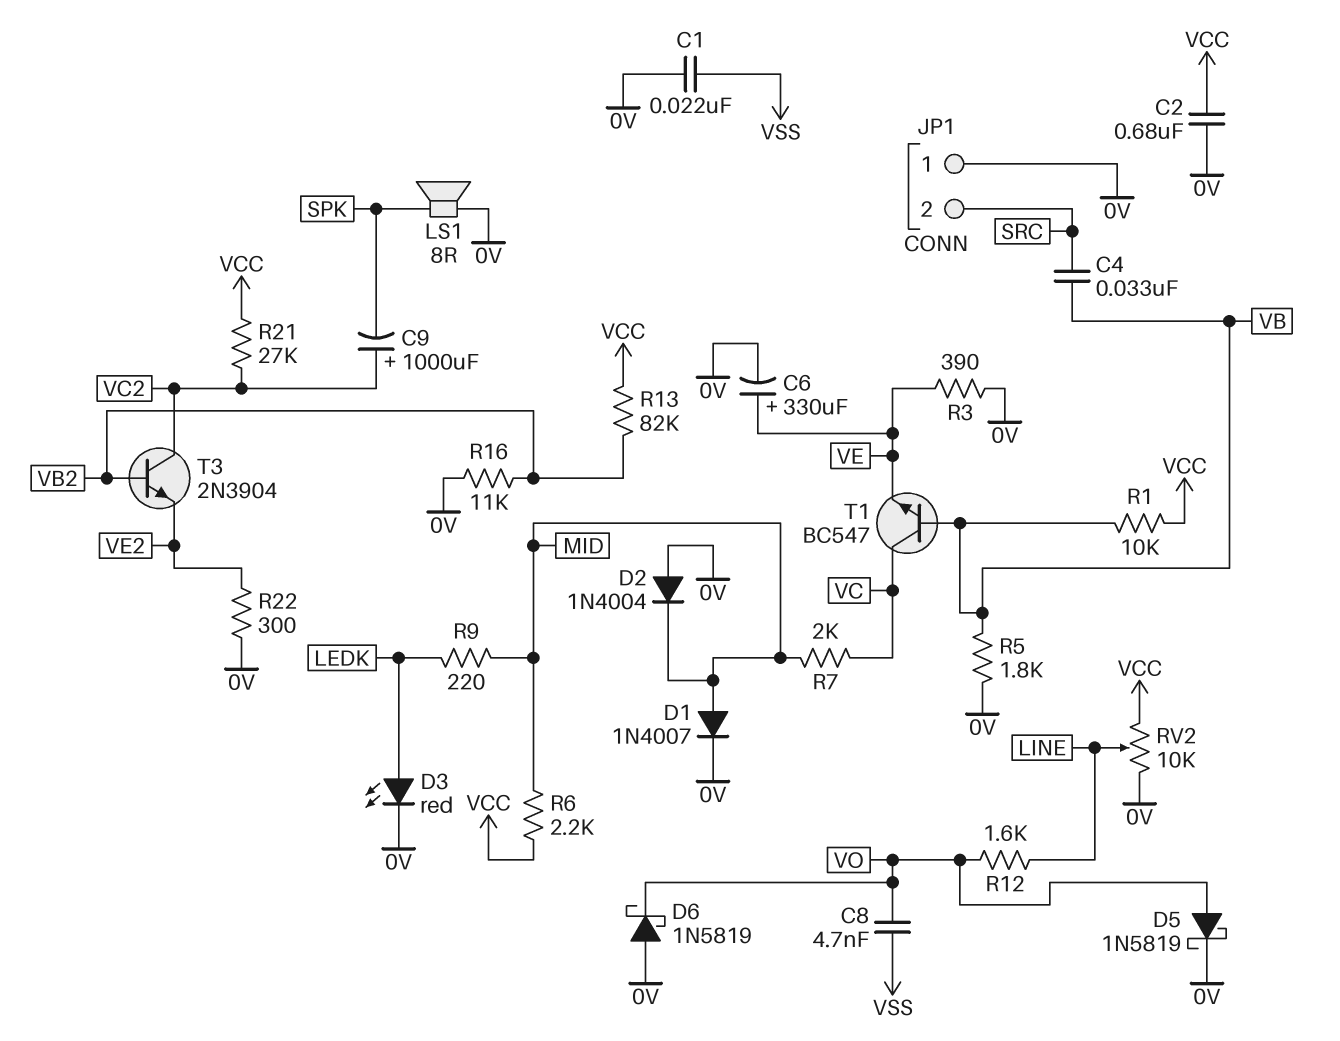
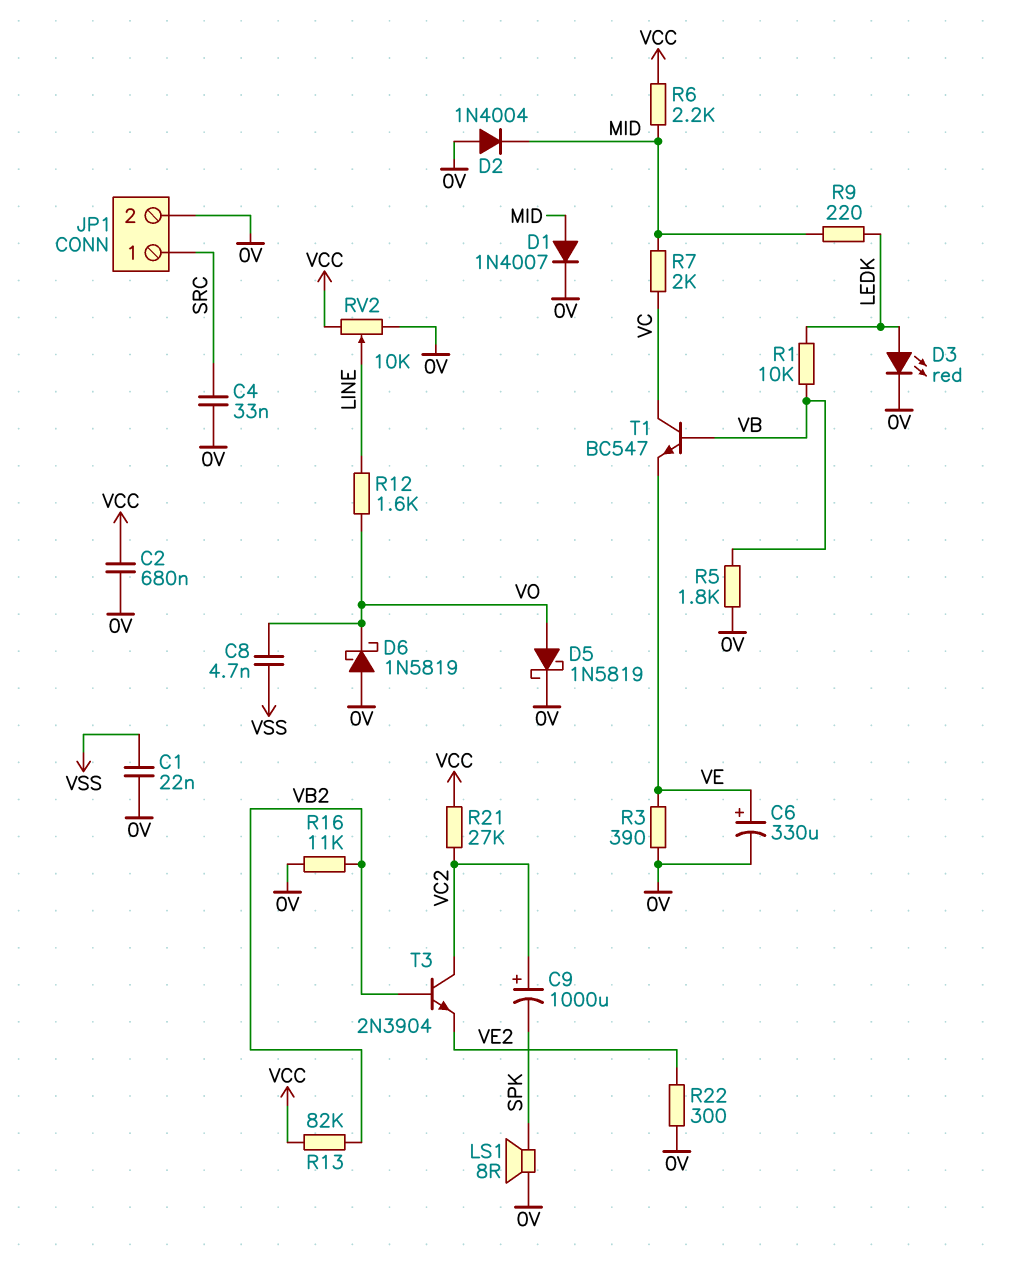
C4: 33nF (SRC, VB) -> 33nF (0V, SRC)
JP1 pin 1: 0V -> SRC
JP1 pin 2: SRC -> 0V
R1: 10k (VB, VCC) -> 10k (LEDK, VB)

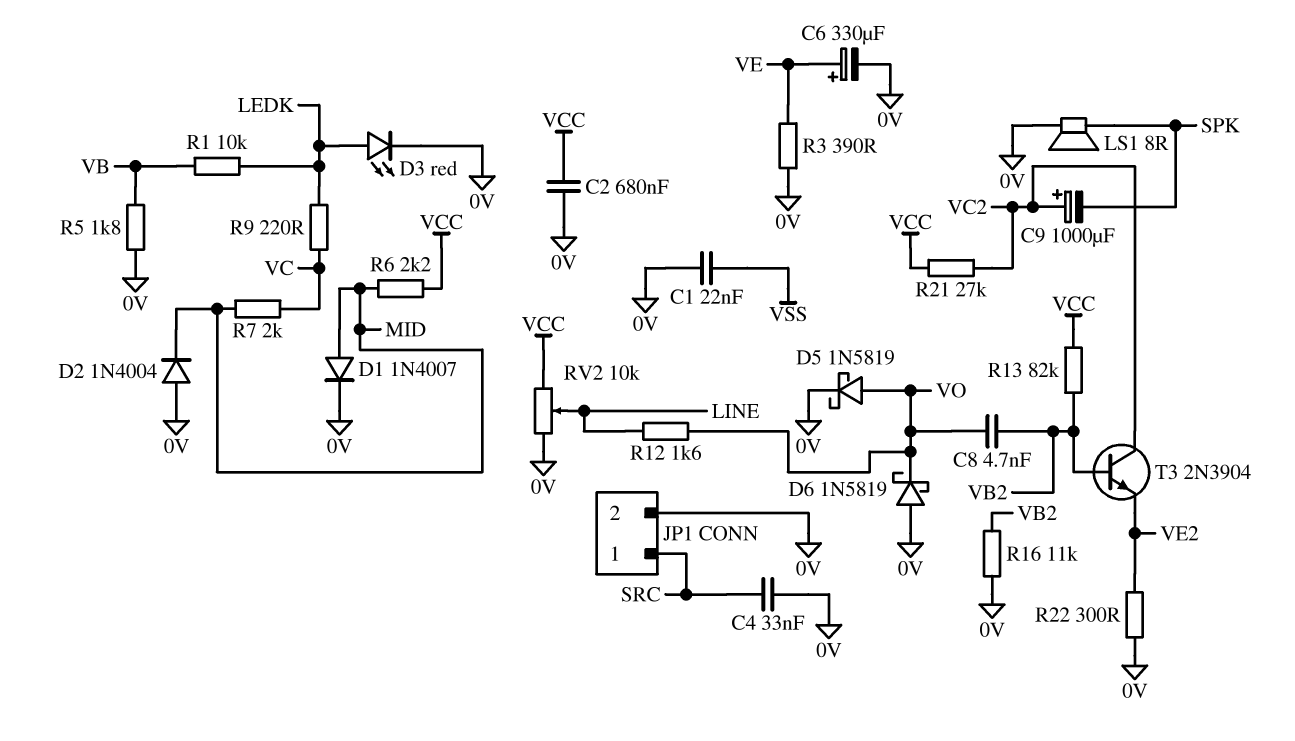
C8: 4.7nF (VO, VSS) -> 4.7nF (VB2, VO)
R9: 220 (LEDK, MID) -> 220 (LEDK, VC)
T1: NPN BC547 (B VB, C VC, E VE) -> none

